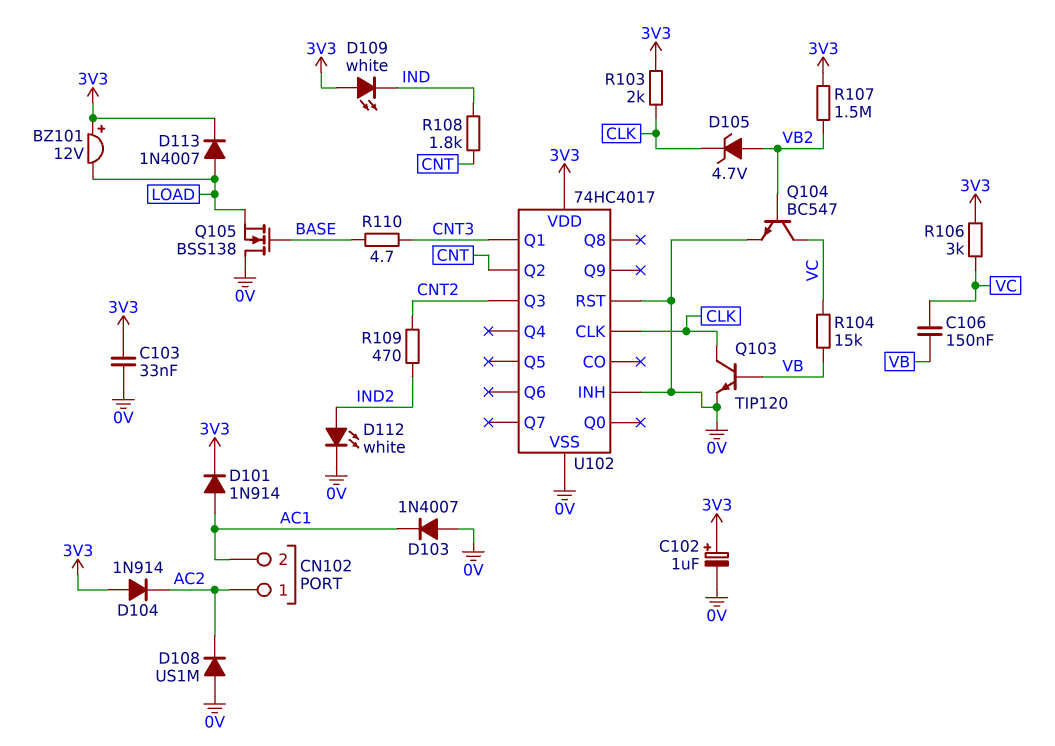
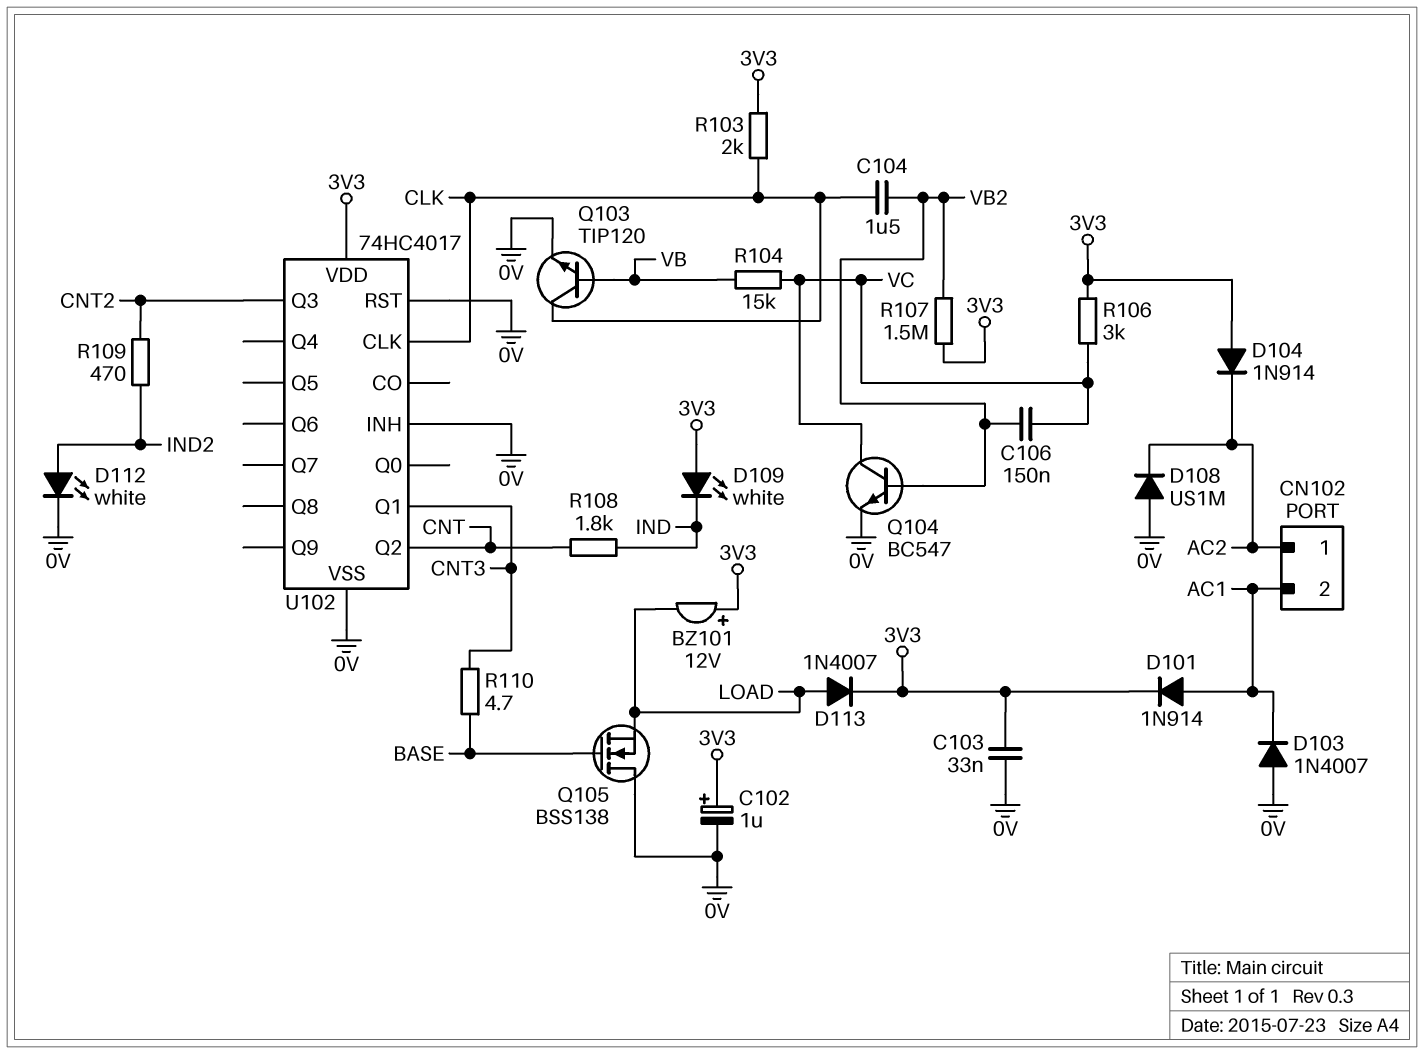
C104: none -> 1.5uF (CLK, VB2)
C106: 150nF (VB, VC) -> 150nF (VB2, VC)
D105: zener 4.7V (A VB2, K CLK) -> none

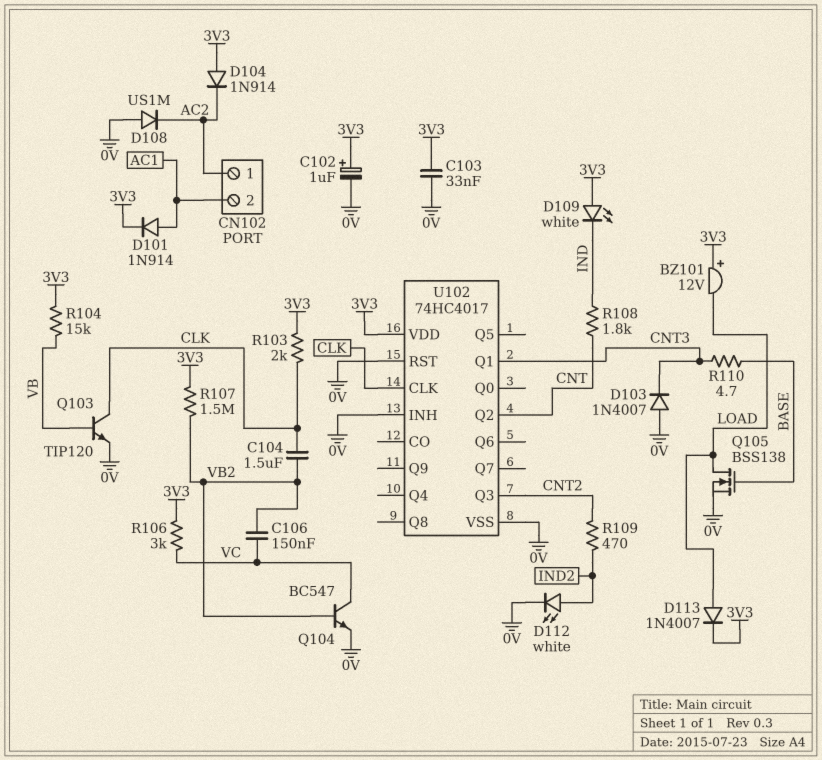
D103: diode 1N4007 (A 0V, K AC1) -> diode 1N4007 (A 0V, K CNT3)
Q105: NMOS BSS138 (G BASE, D 0V, S LOAD) -> NMOS BSS138 (G BASE, D LOAD, S 0V)
R104: 15k (VB, VC) -> 15k (3V3, VB)

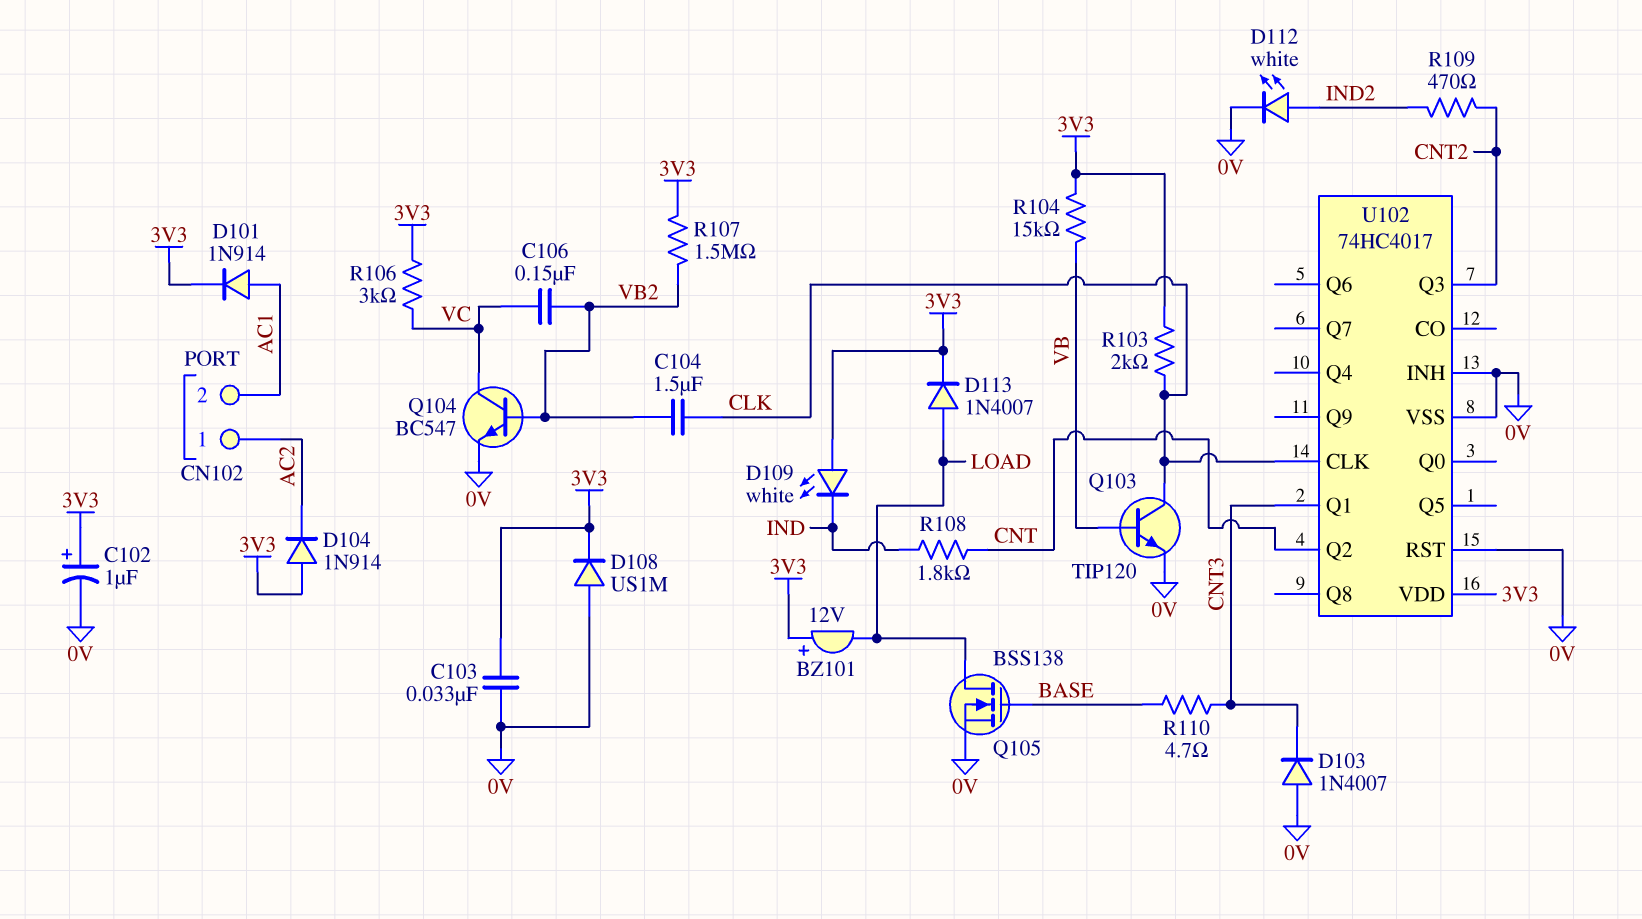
D108: diode US1M (A 0V, K AC2) -> diode US1M (A 0V, K 3V3)

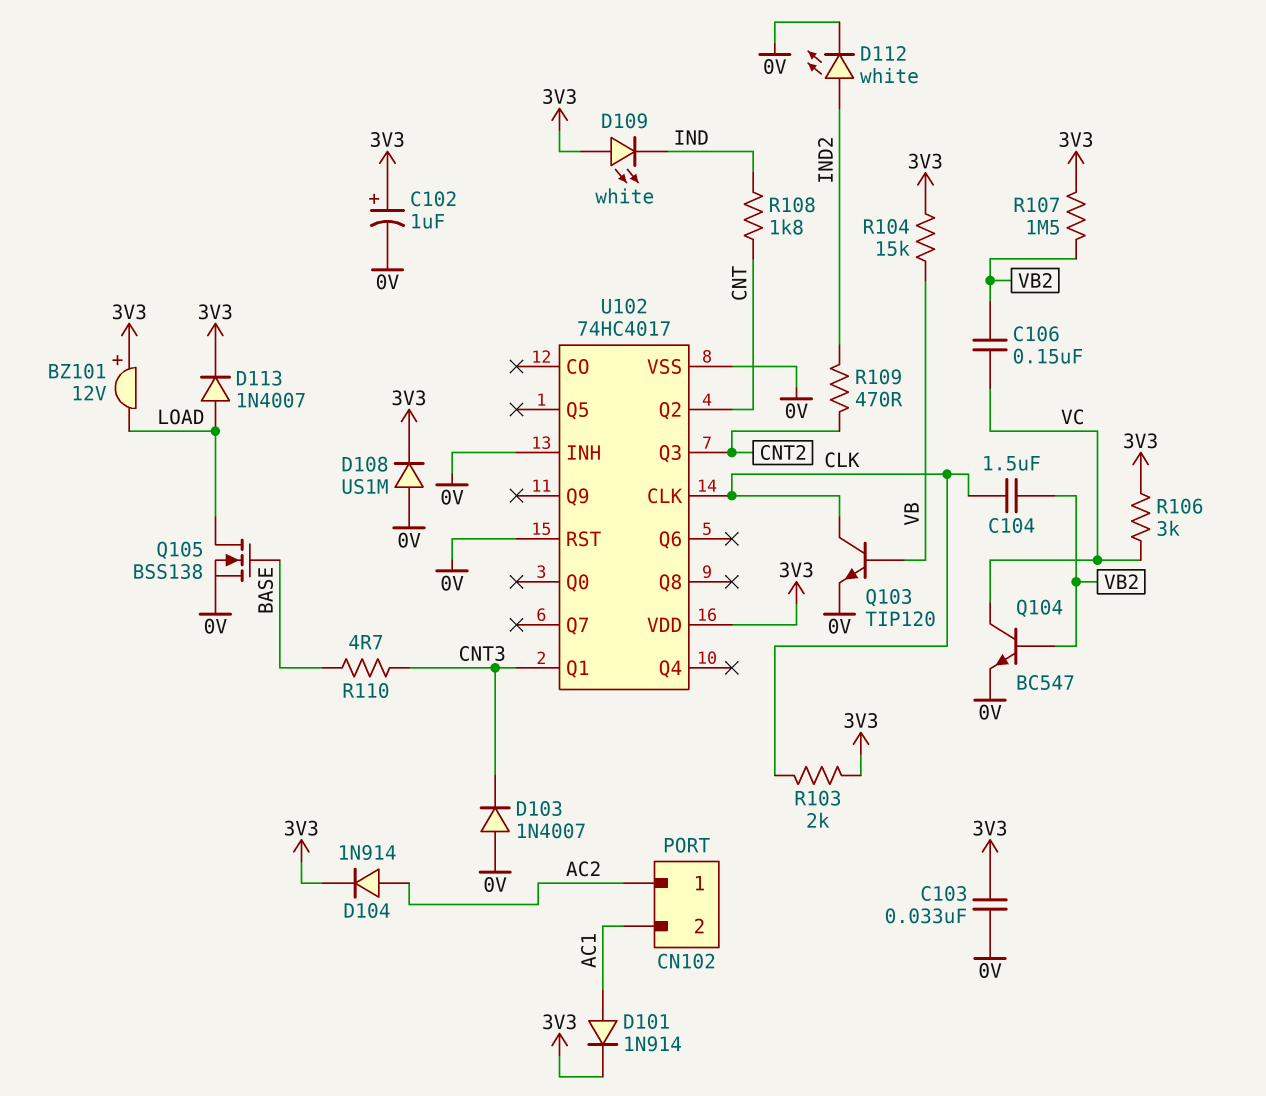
D104: diode 1N914 (A 3V3, K AC2) -> diode 1N914 (A AC2, K 3V3)

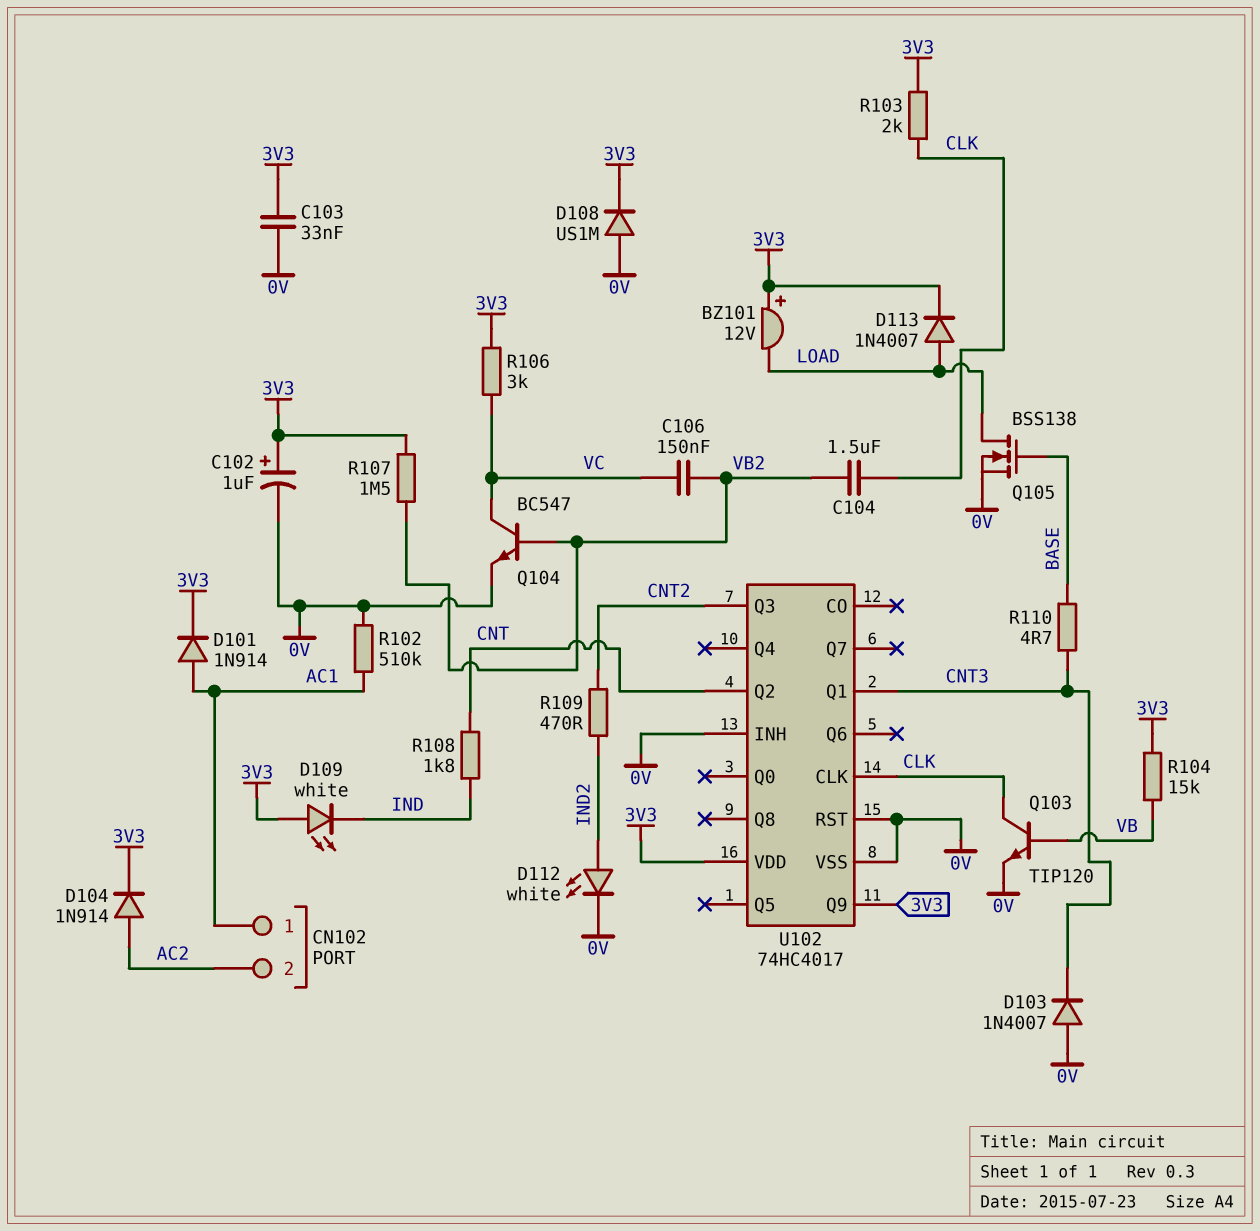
CN102 pin 1: AC2 -> AC1
CN102 pin 2: AC1 -> AC2
R102: none -> 510k (0V, AC1)
U102 pin Q9: none -> 3V3

